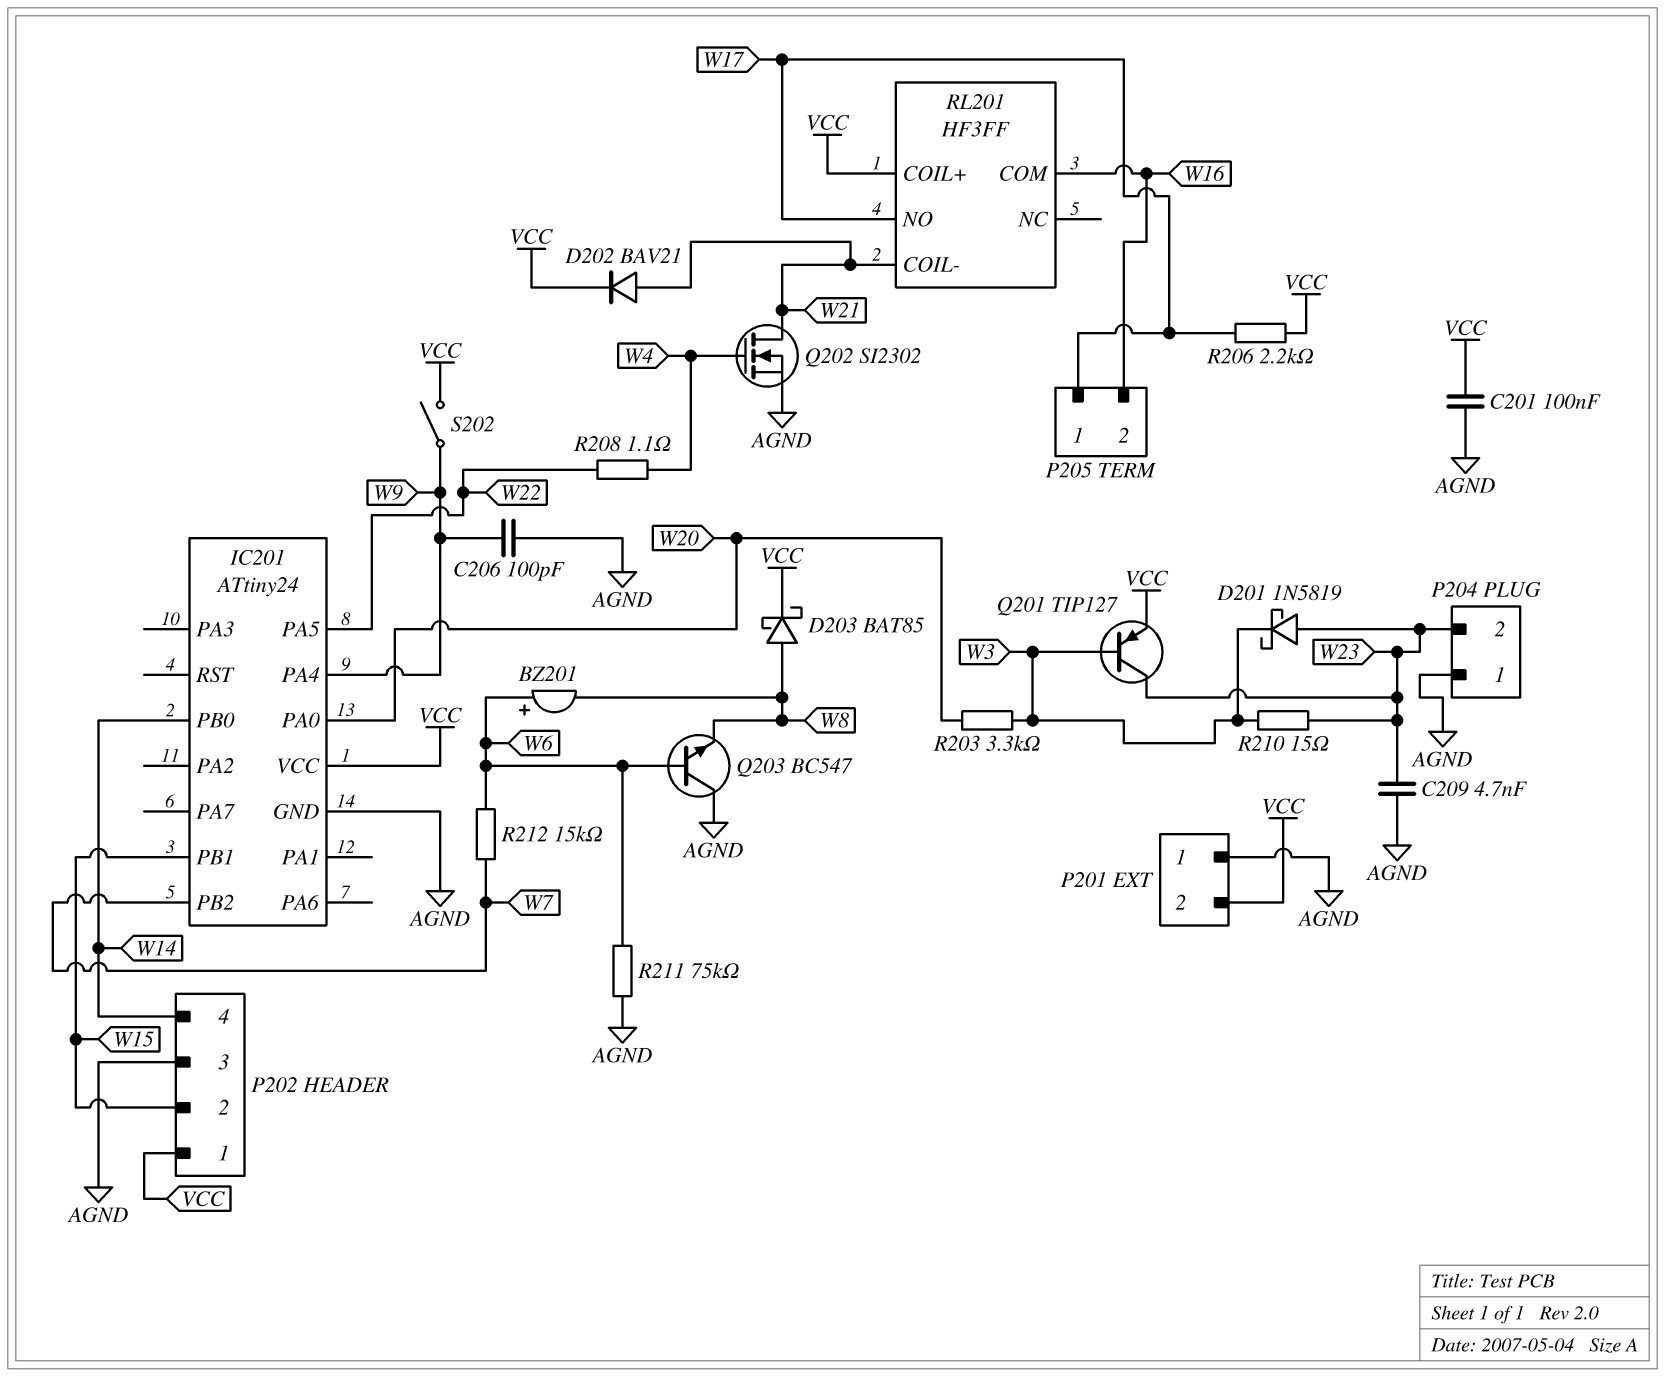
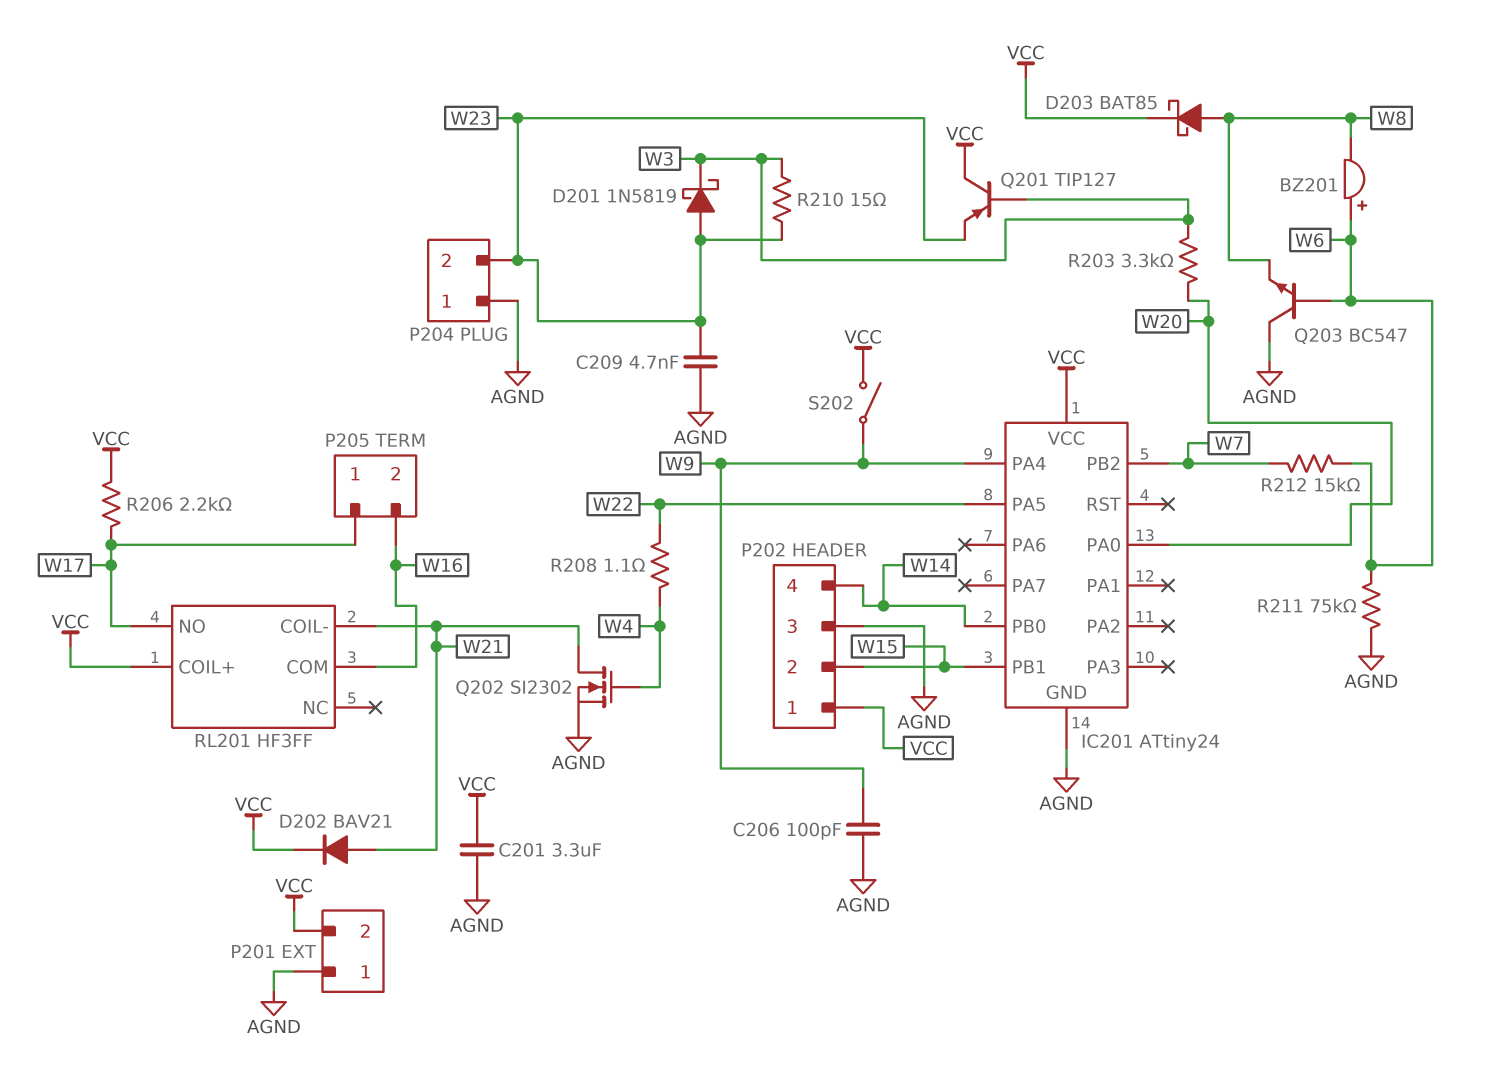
C201: 100nF (AGND, VCC) -> 3.3uF (AGND, VCC)
Q201: PNP TIP127 (B W3, C W23, E VCC) -> PNP TIP127 (B W3, C VCC, E W23)

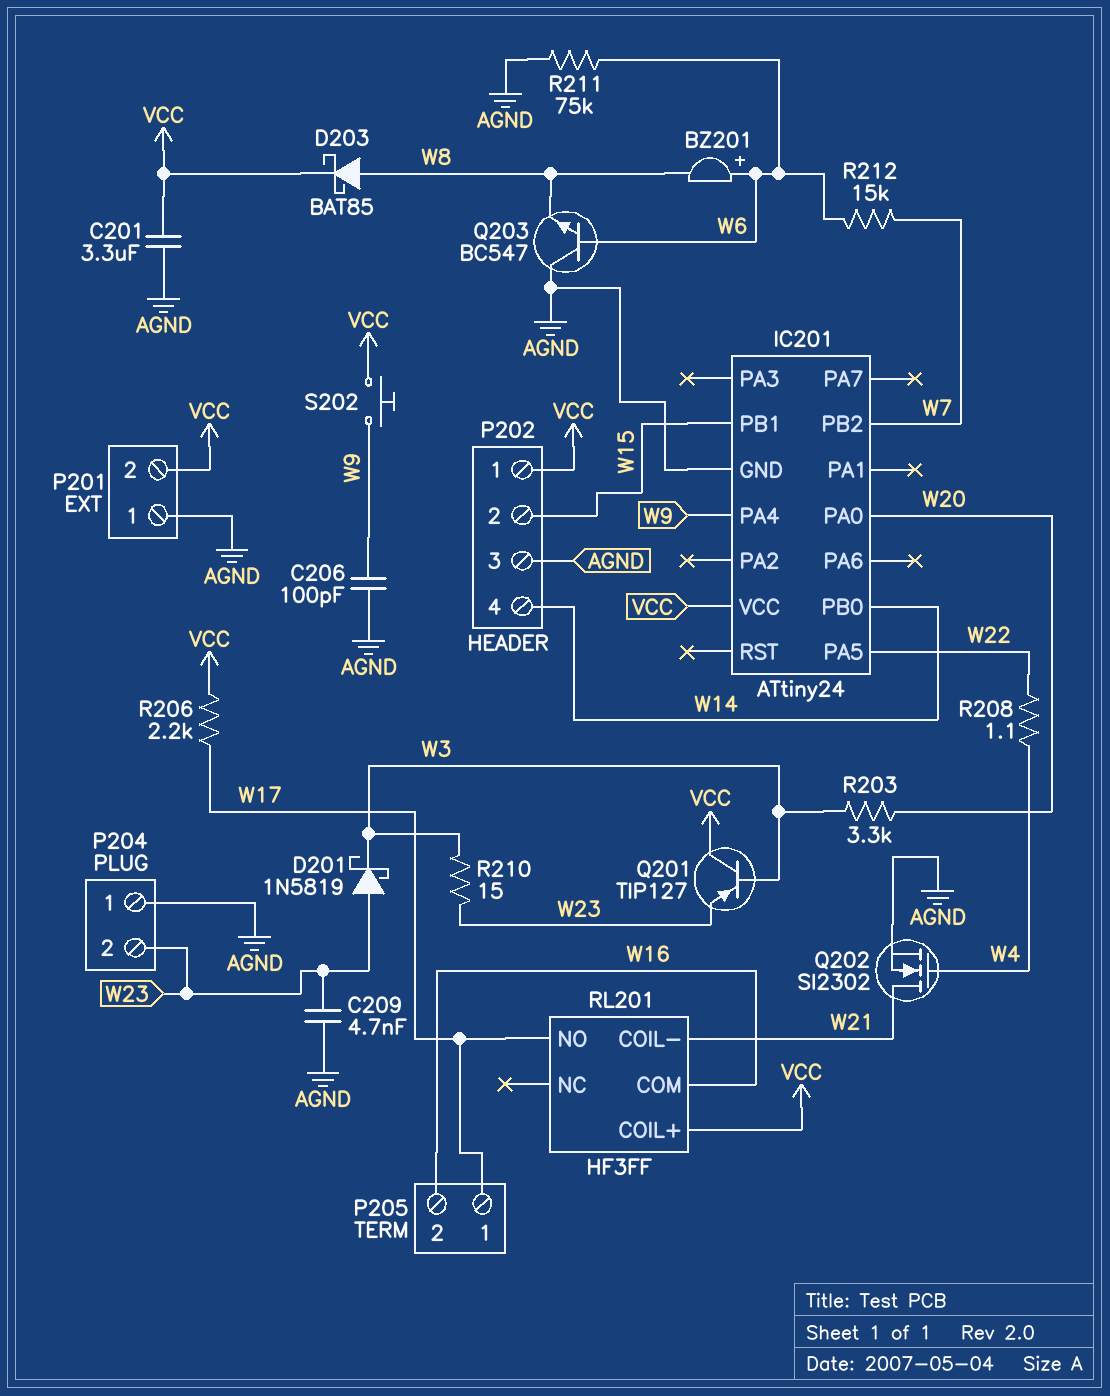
D202: diode BAV21 (A W21, K VCC) -> none
S202: switch (VCC, W9) -> button (VCC, W9)

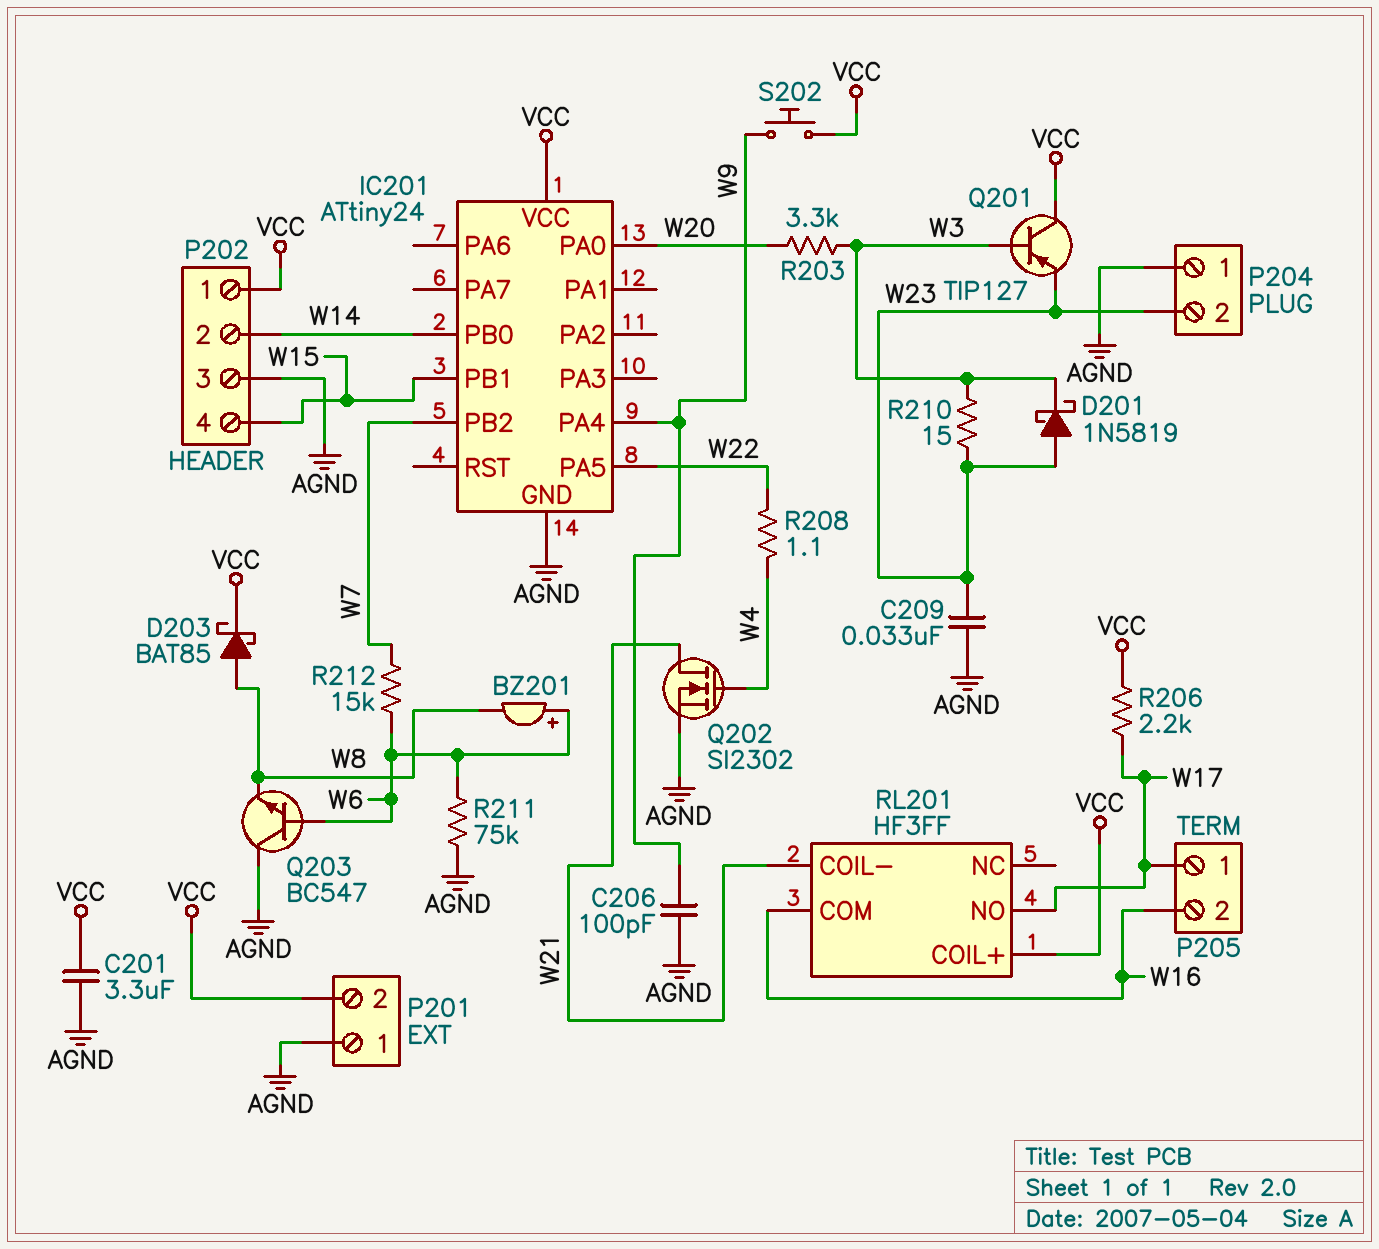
C209: 4.7nF (AGND, W23) -> 33nF (AGND, W23)
P202 pin 2: W15 -> W14
P202 pin 4: W14 -> W15

